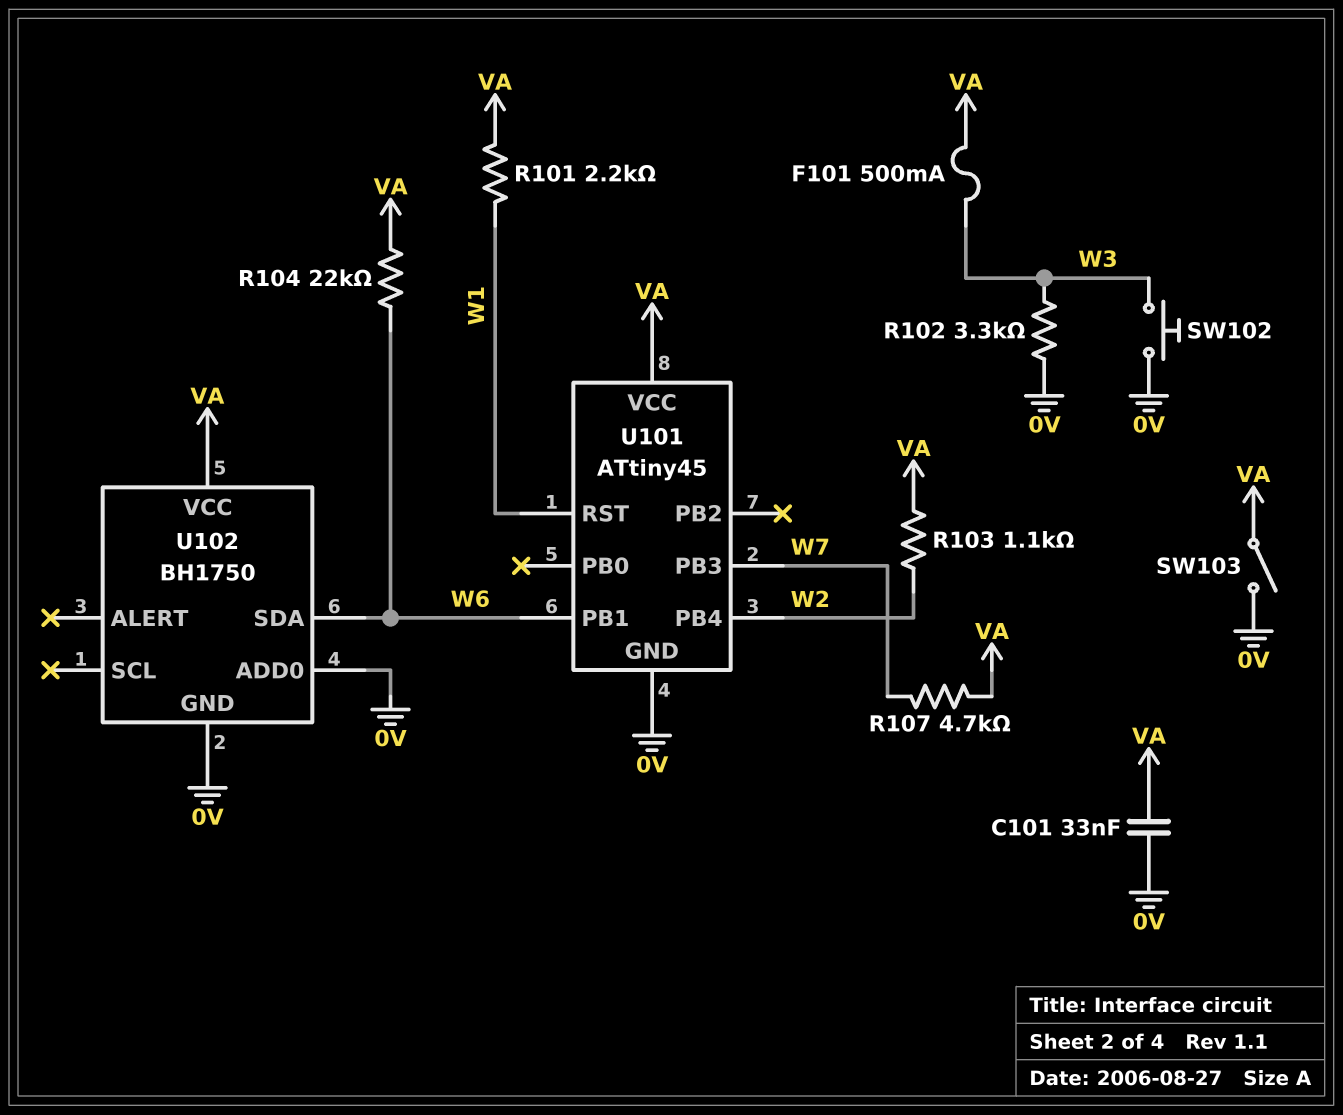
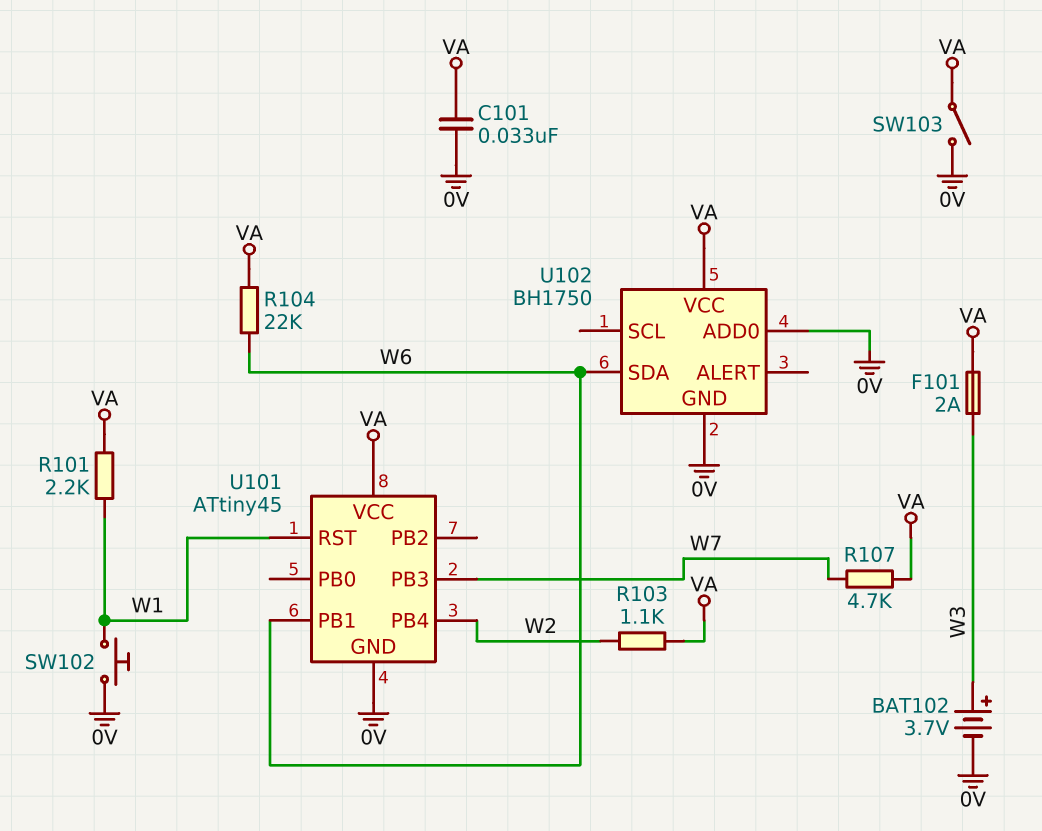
BAT102: none -> 3.7V (plus W3, minus 0V)
F101: 500mA (VA, W3) -> 2A (VA, W3)
R102: 3.3k (0V, W3) -> none
SW102: button (0V, W3) -> button (0V, W1)

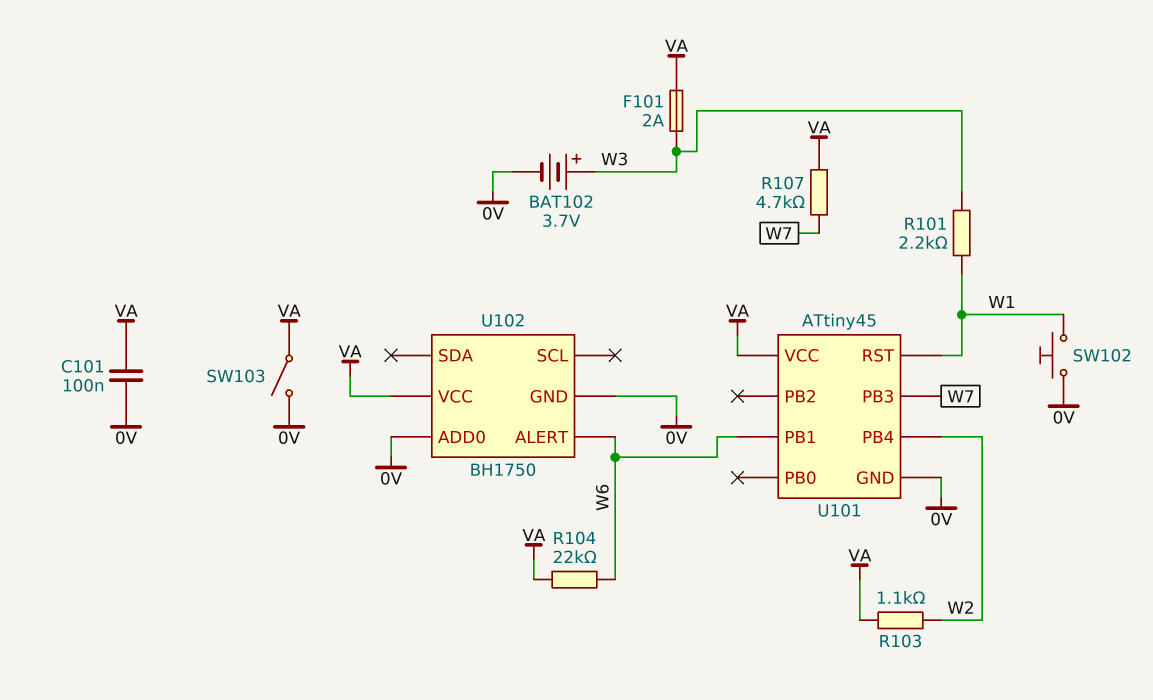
C101: 33nF (0V, VA) -> 100nF (0V, VA)
R101: 2.2k (VA, W1) -> 2.2k (W1, W3)
U102 pin ALERT: none -> W6
U102 pin SDA: W6 -> none

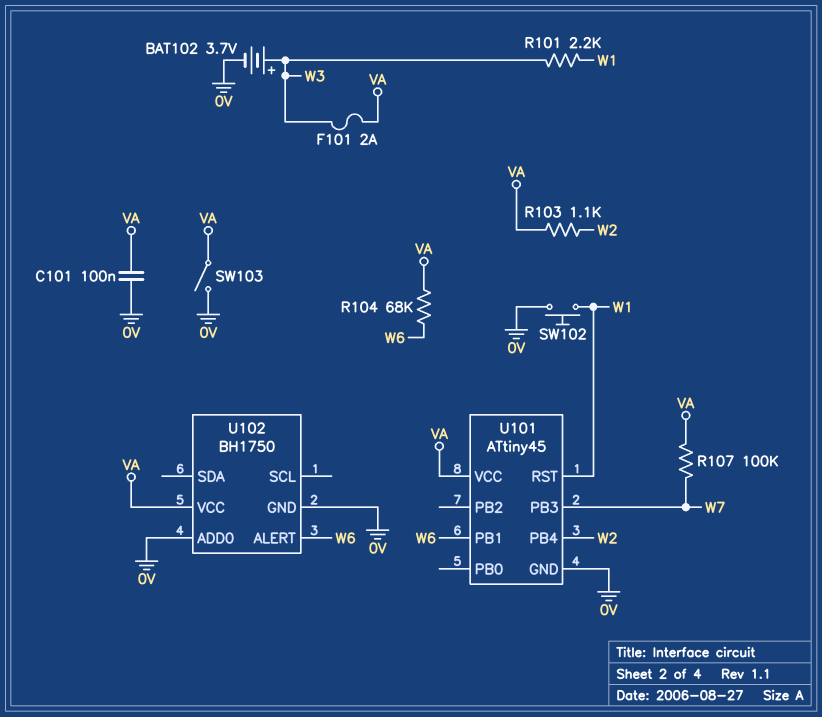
R104: 22k (VA, W6) -> 68k (VA, W6)
R107: 4.7k (VA, W7) -> 100k (VA, W7)

